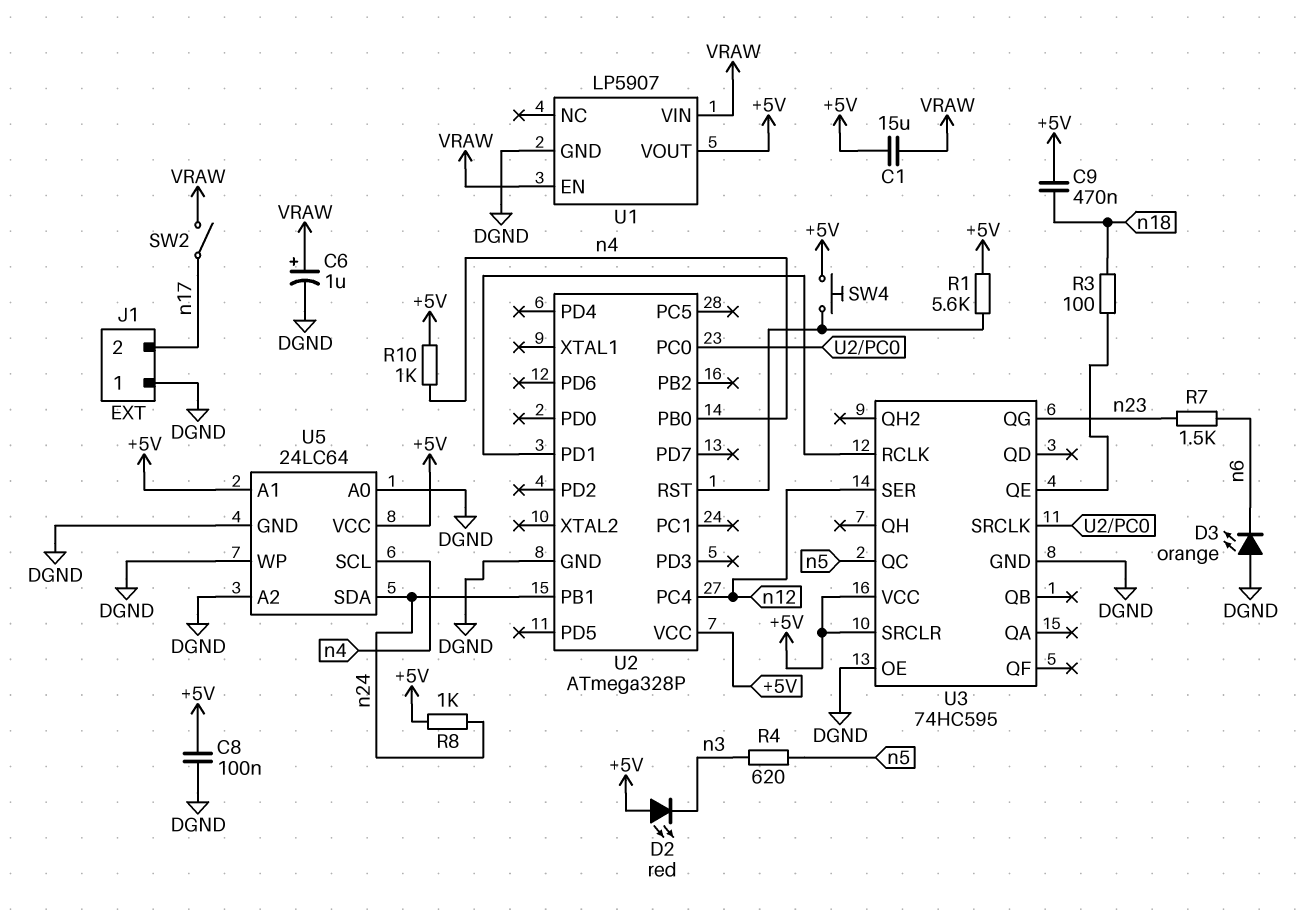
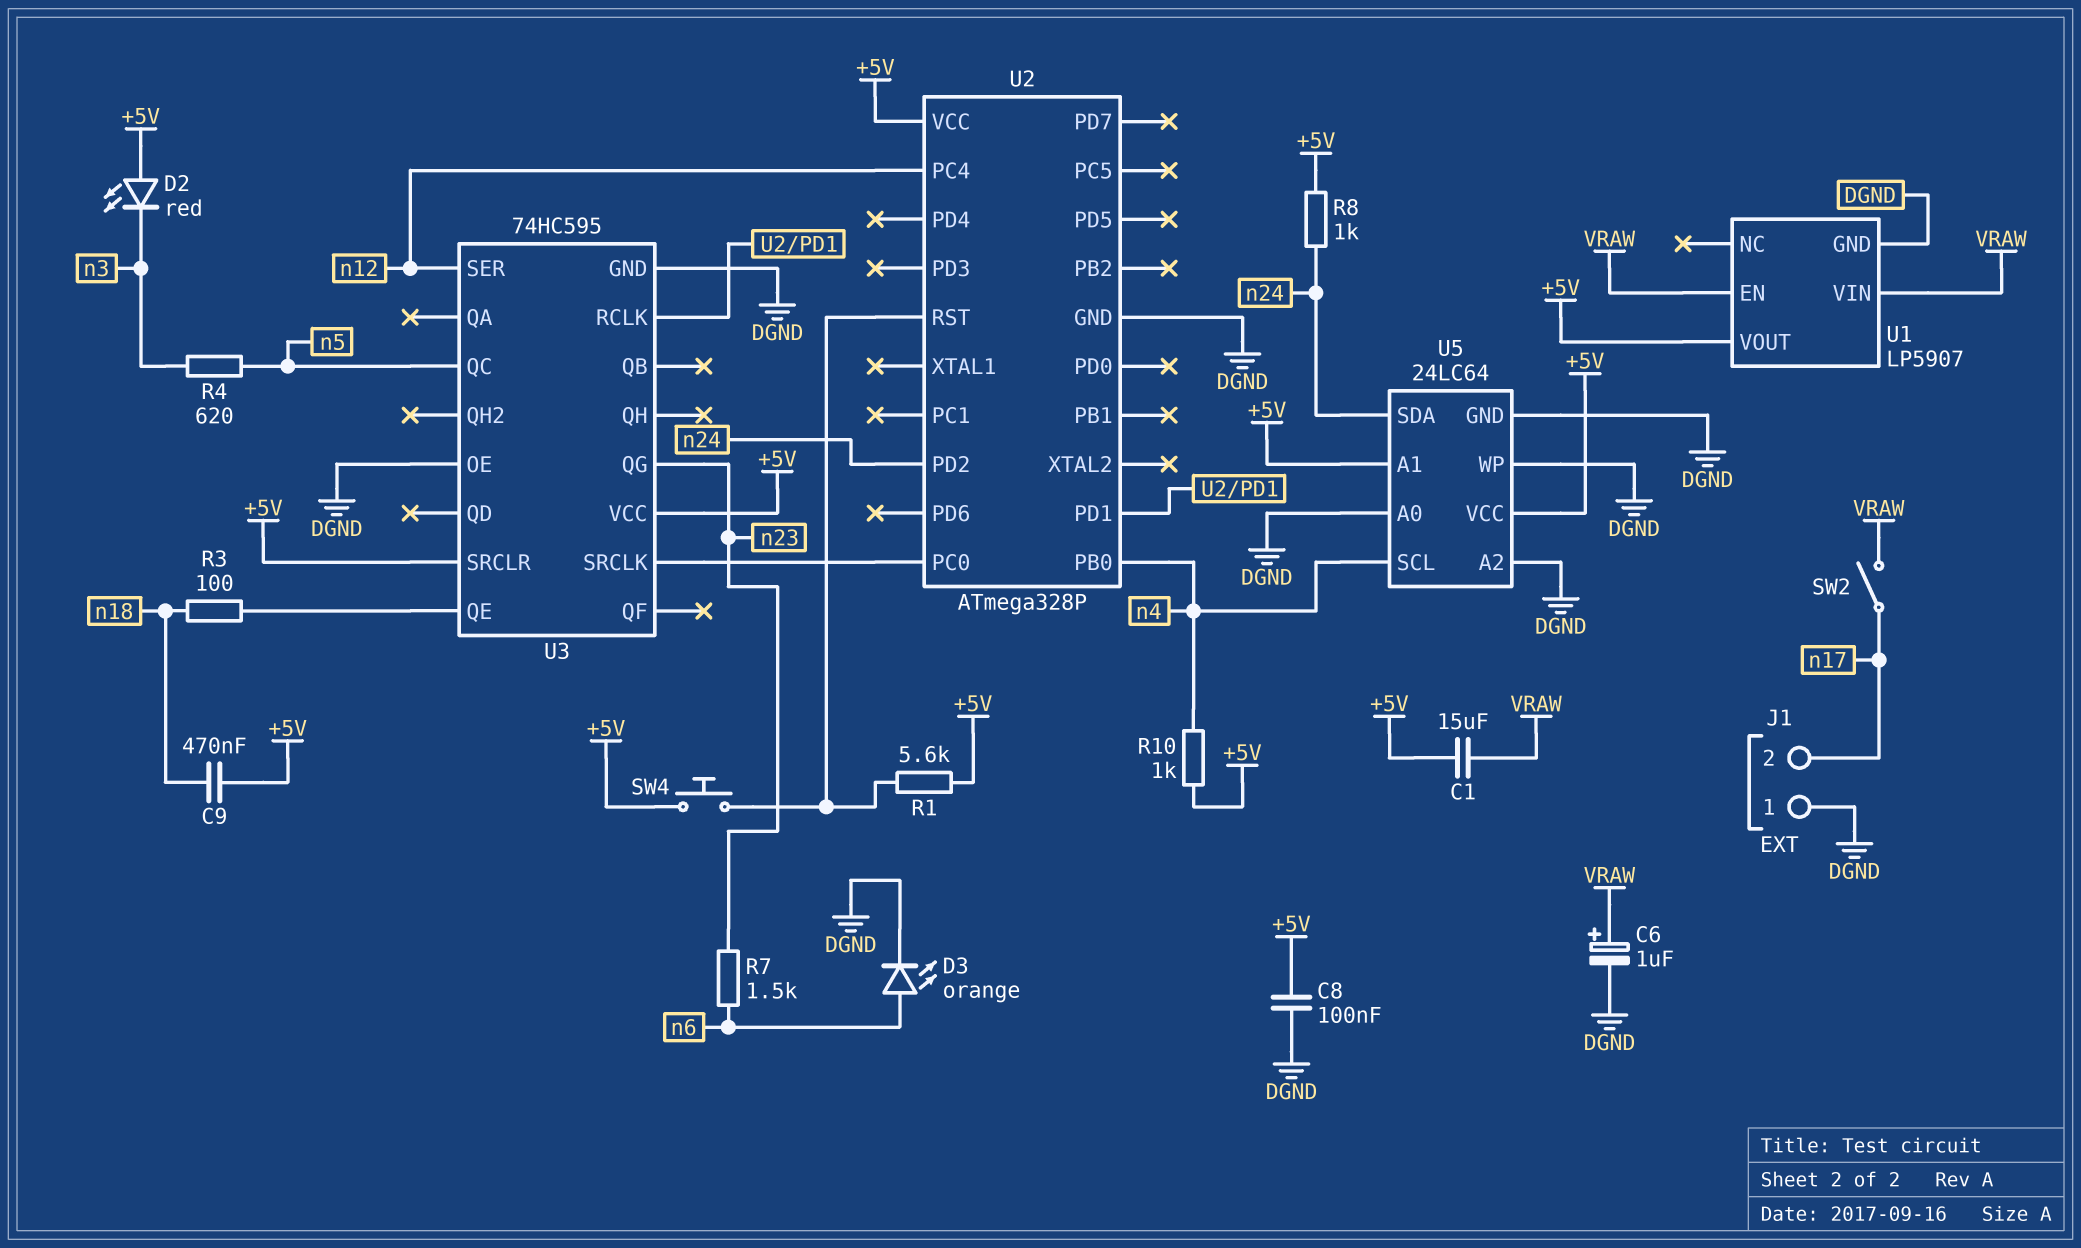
D3: LED orange (A DGND, K n6) -> LED orange (A n6, K DGND)
U2 pin PB1: n24 -> none
U2 pin PD2: none -> n24

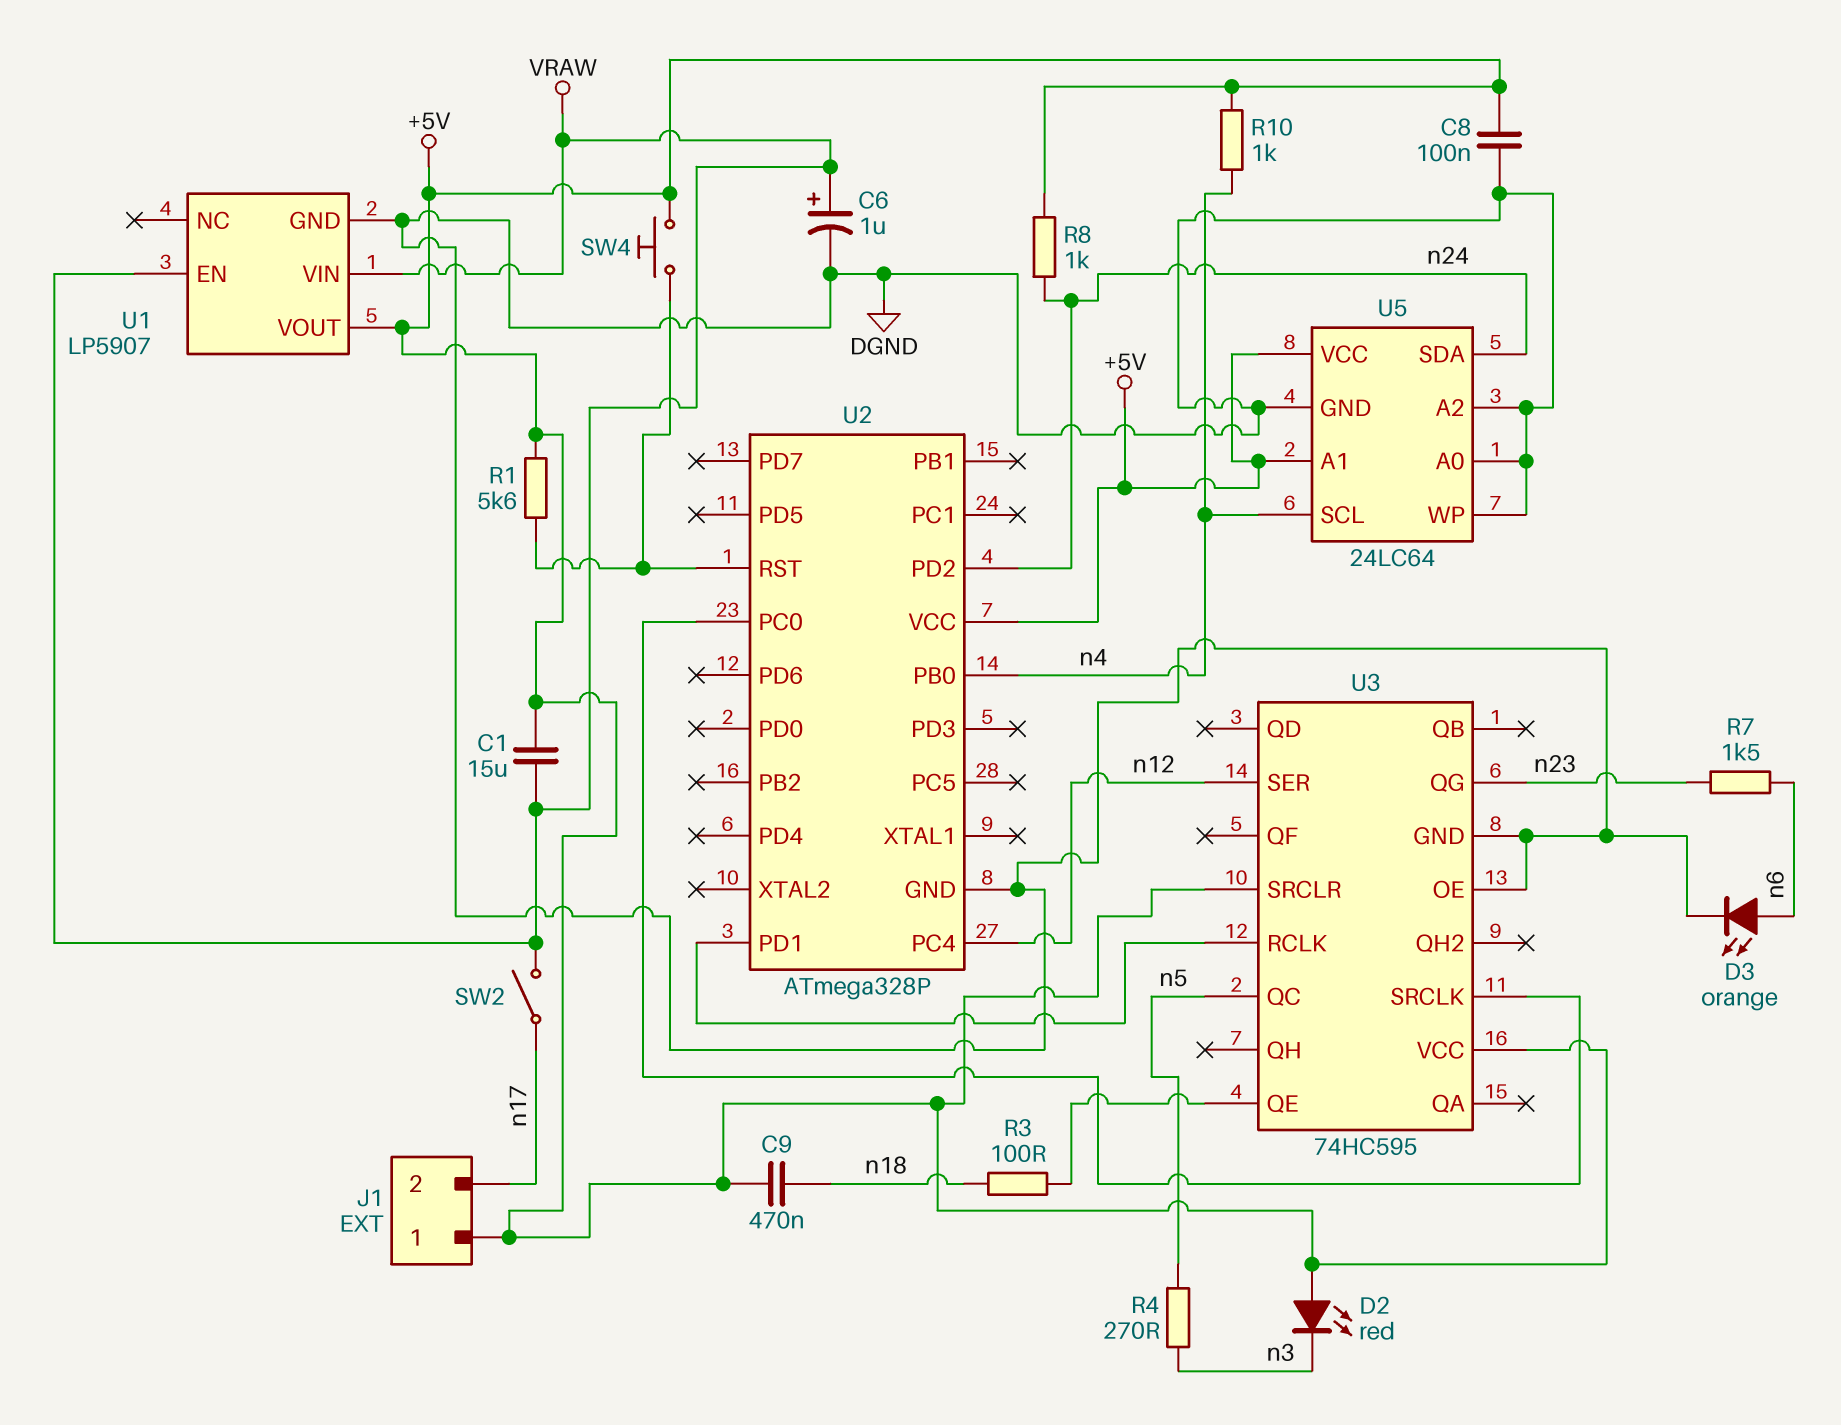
J1 pin 1: DGND -> +5V
R4: 620 (n3, n5) -> 270 (n3, n5)

